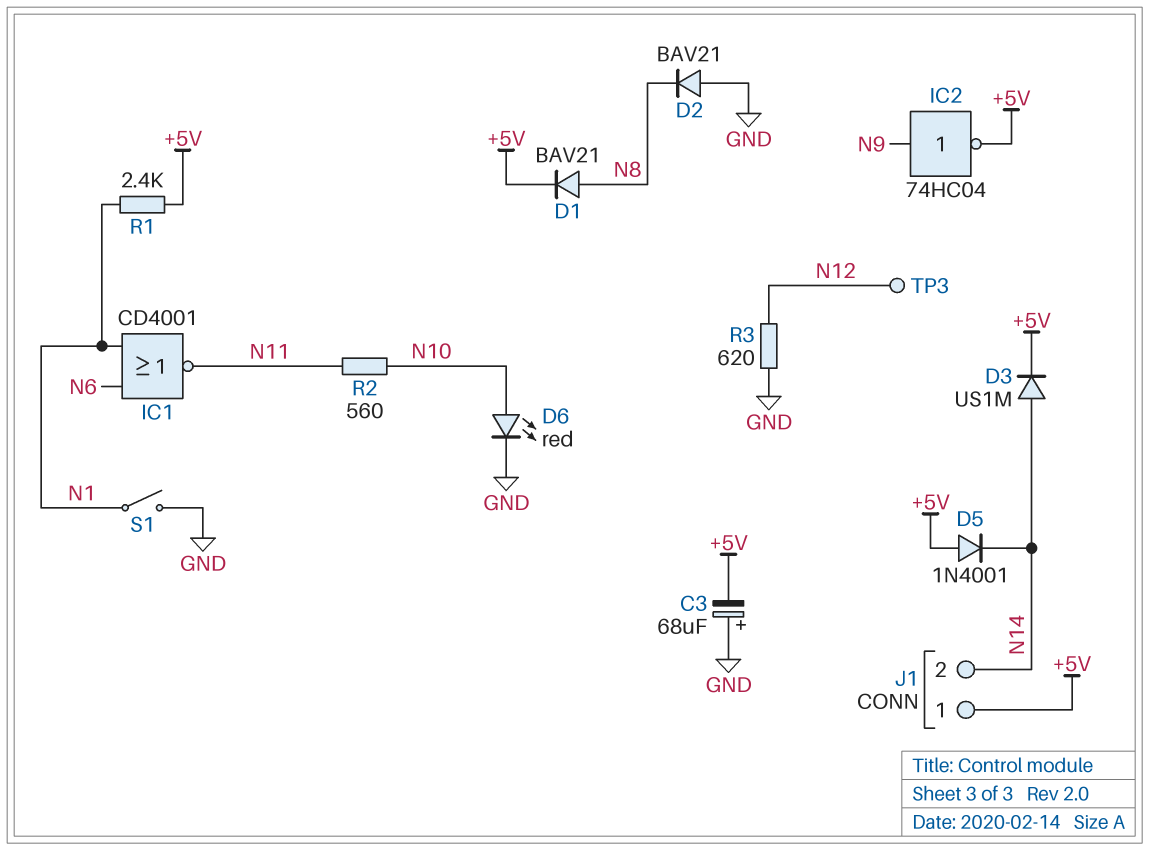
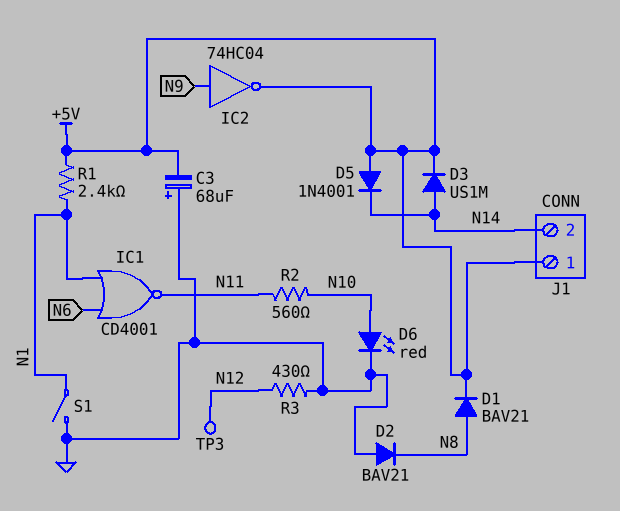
R3: 620 (GND, N12) -> 430 (GND, N12)

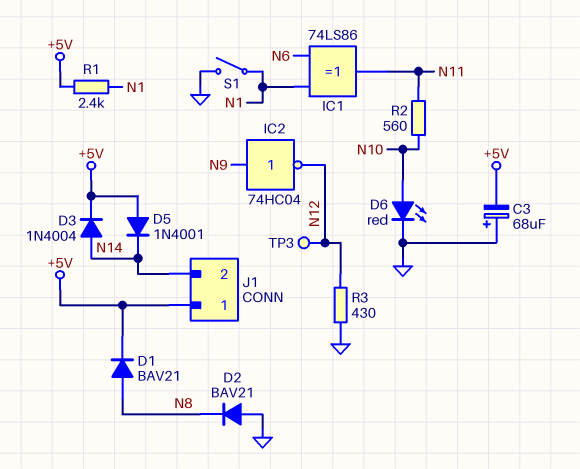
D3: diode US1M (A N14, K +5V) -> diode 1N4004 (A N14, K +5V)
IC1: NOR CD4001 (in N1, in N6, out N11) -> XOR 74LS86 (in N1, in N6, out N11)
IC2: NOT 74HC04 (in N9, out +5V) -> NOT 74HC04 (in N9, out N12)

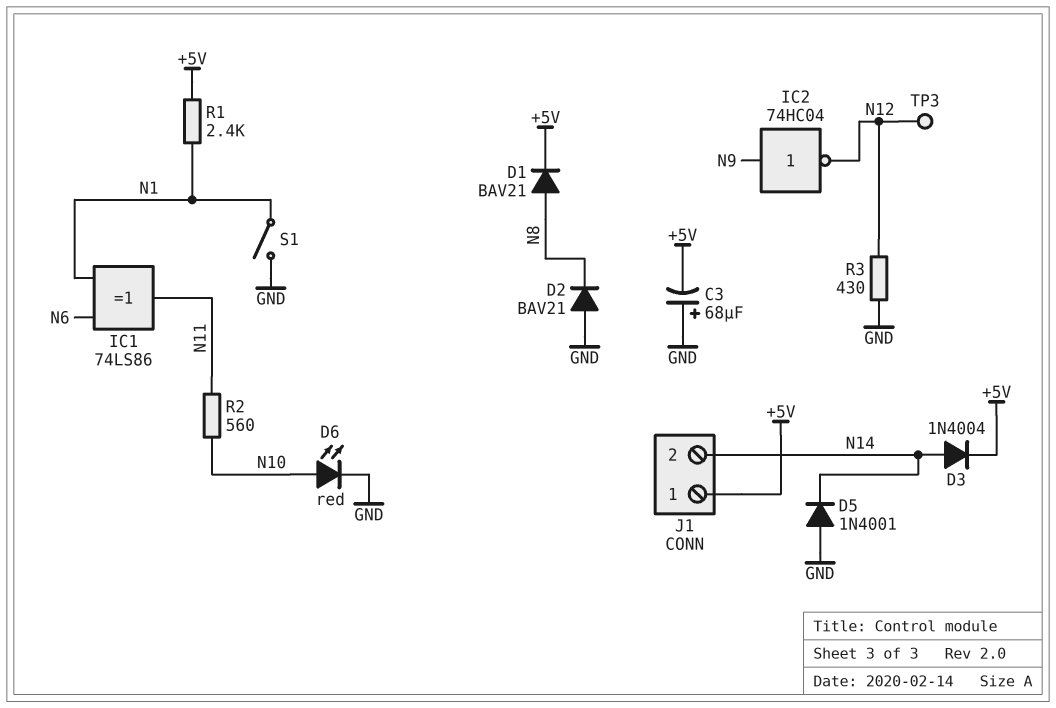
D5: diode 1N4001 (A +5V, K N14) -> diode 1N4001 (A GND, K N14)

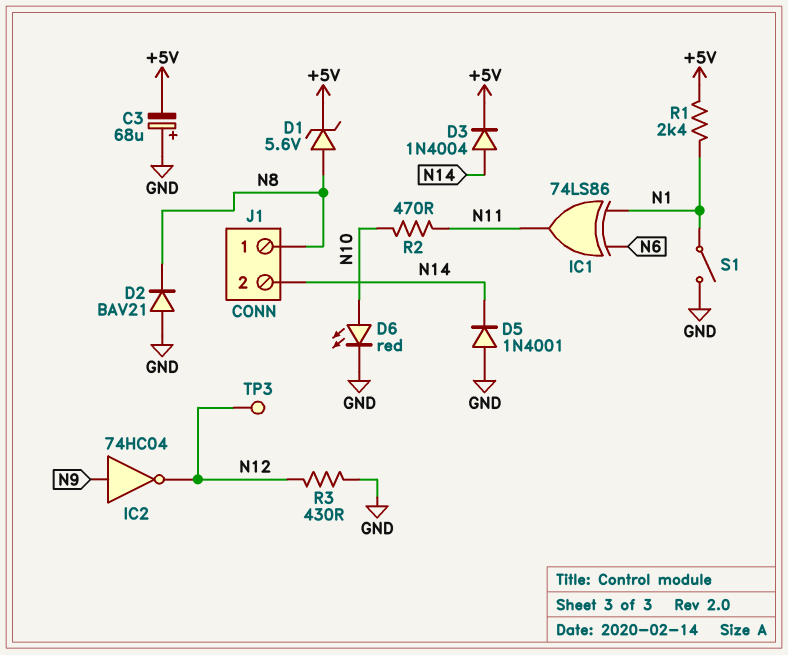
D1: diode BAV21 (A N8, K +5V) -> zener 5.6V (A N8, K +5V)
J1 pin 1: +5V -> N8
R2: 560 (N10, N11) -> 470 (N10, N11)

